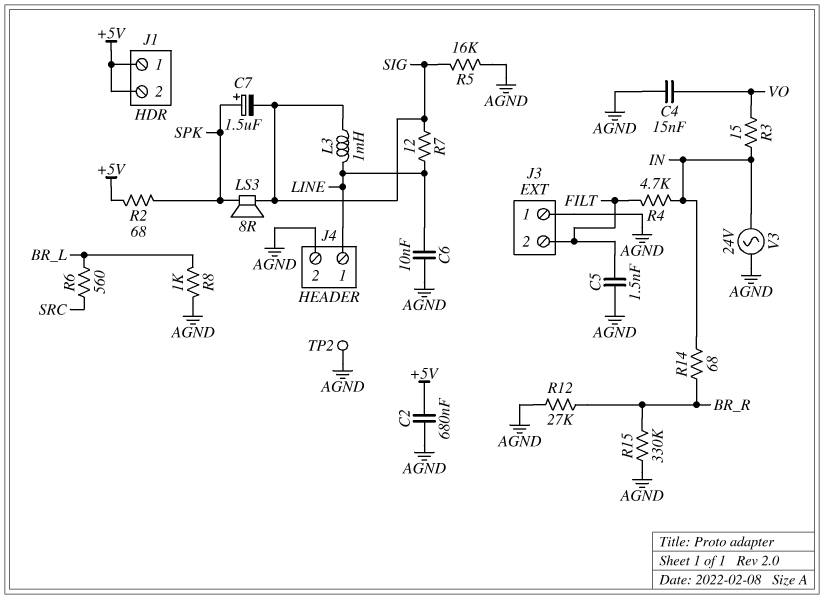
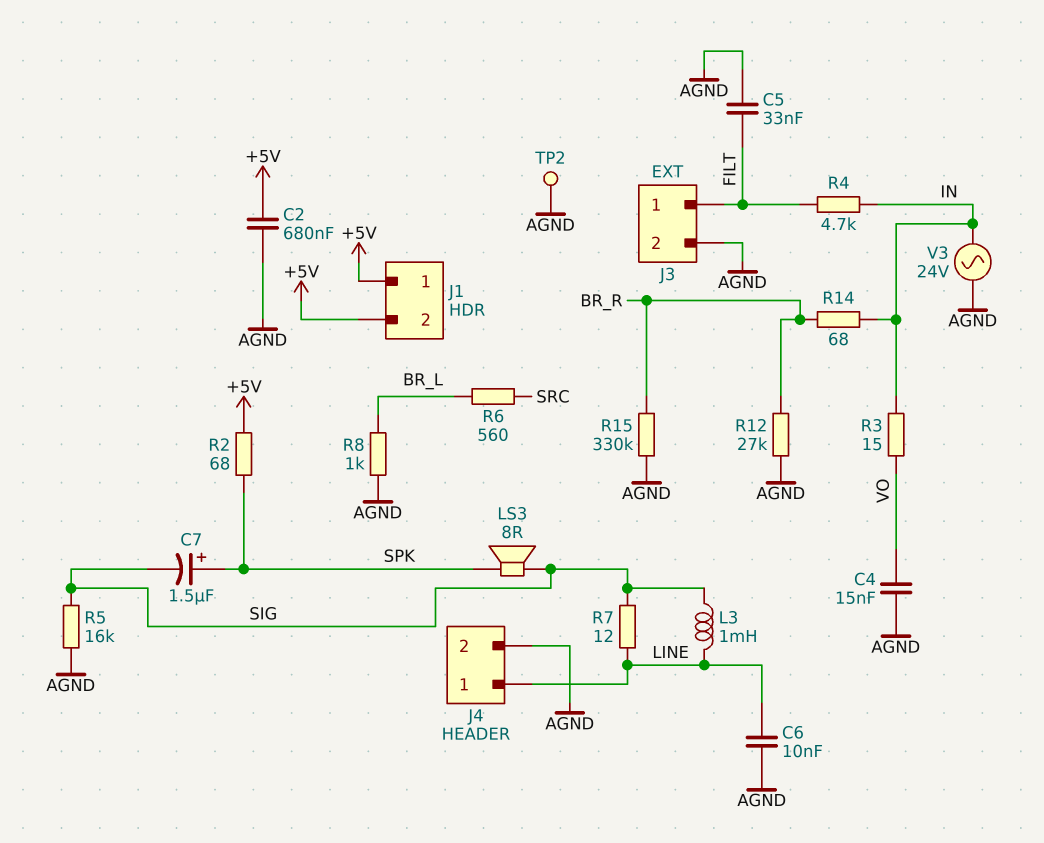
C5: 1.5nF (AGND, FILT) -> 33nF (AGND, FILT)
J3 pin 1: AGND -> FILT
J3 pin 2: FILT -> AGND

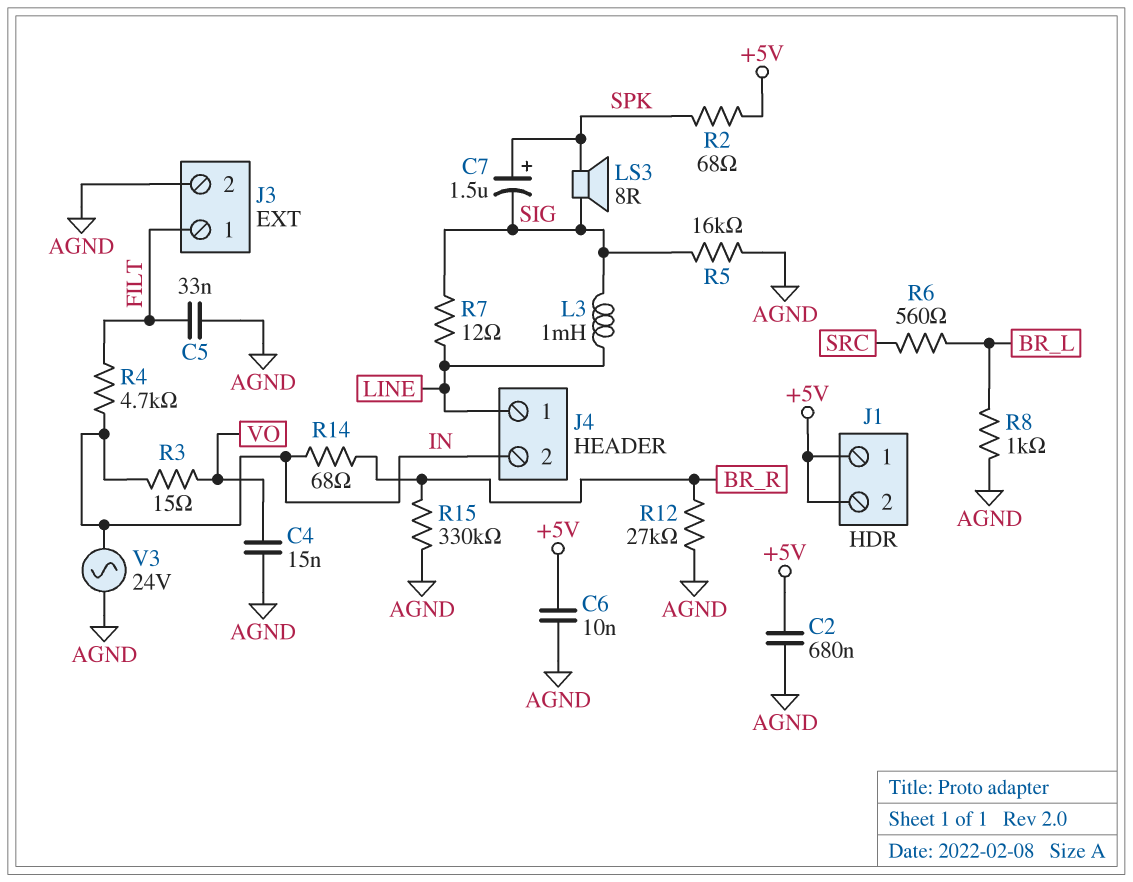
C6: 10nF (AGND, LINE) -> 10nF (+5V, AGND)
J4 pin 2: AGND -> IN
TP2: test point (AGND) -> none

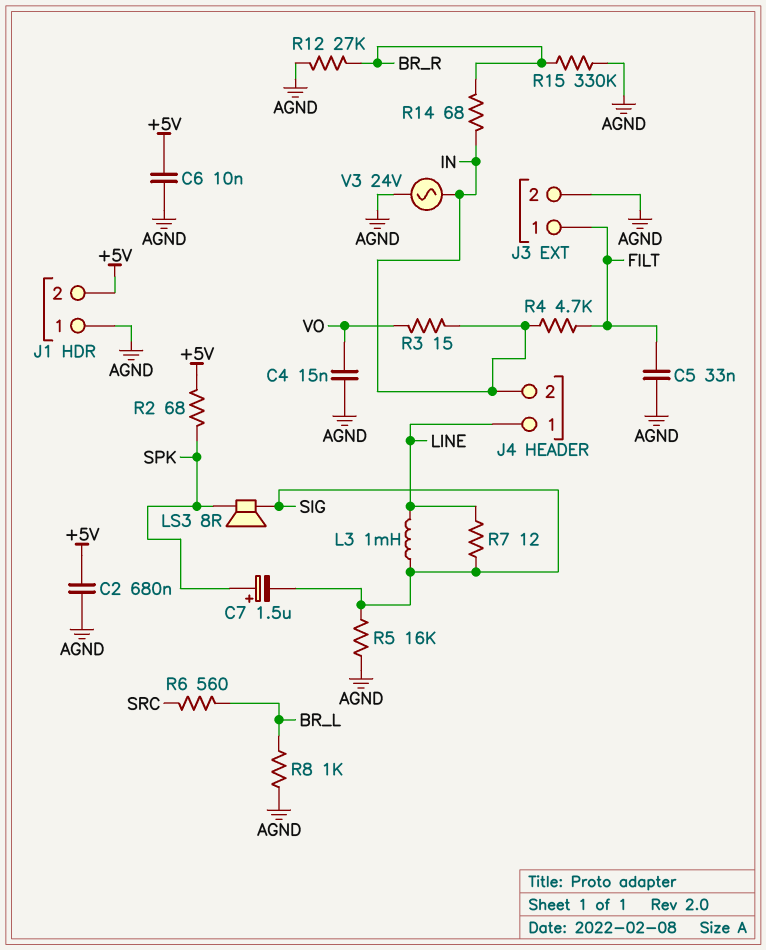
J1 pin 1: +5V -> AGND

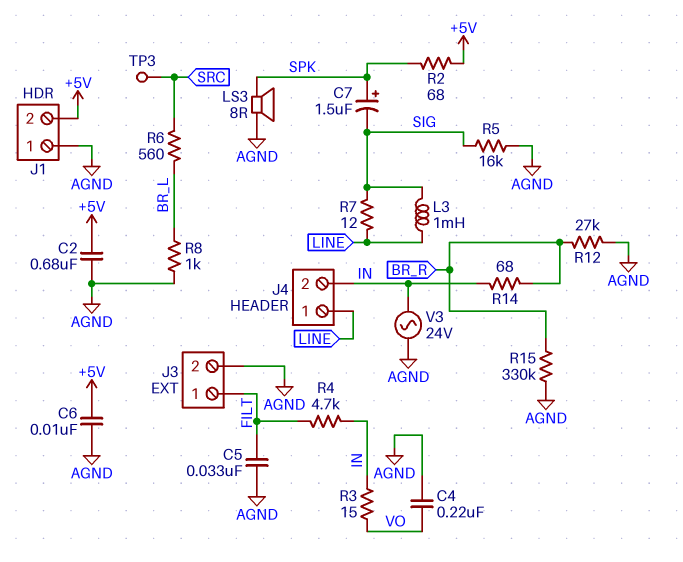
C4: 15nF (AGND, VO) -> 220nF (AGND, VO)
LS3: speaker 8R (SIG, SPK) -> speaker 8R (AGND, SPK)
TP3: none -> test point (SRC)

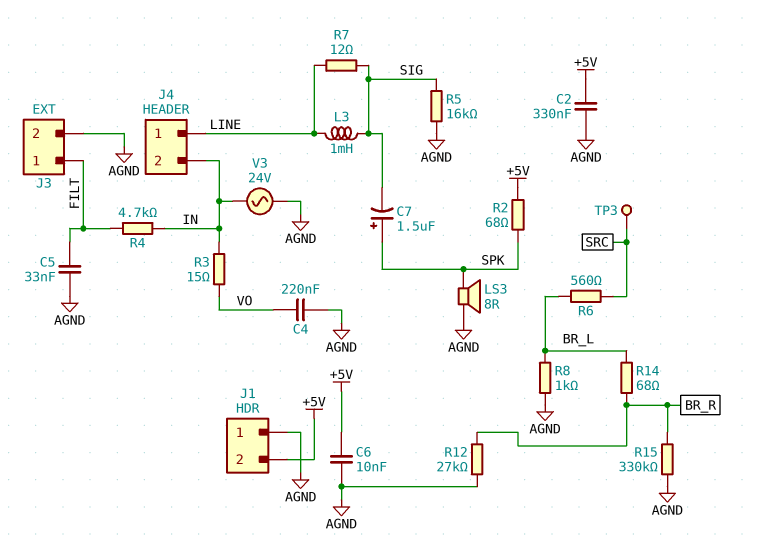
C2: 680nF (+5V, AGND) -> 330nF (+5V, AGND)
R14: 68 (BR_R, IN) -> 68 (BR_L, BR_R)

